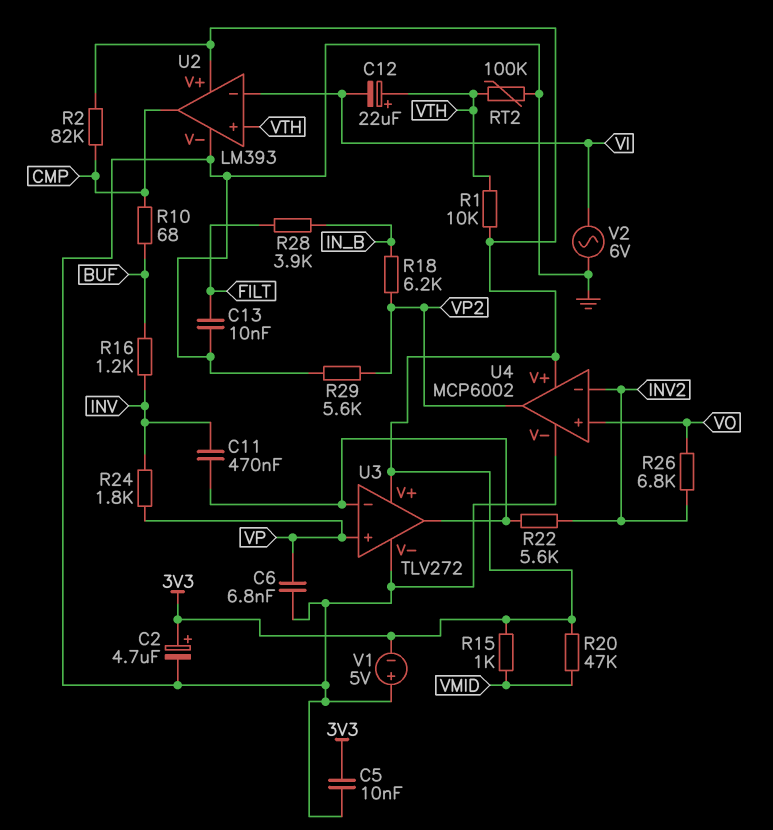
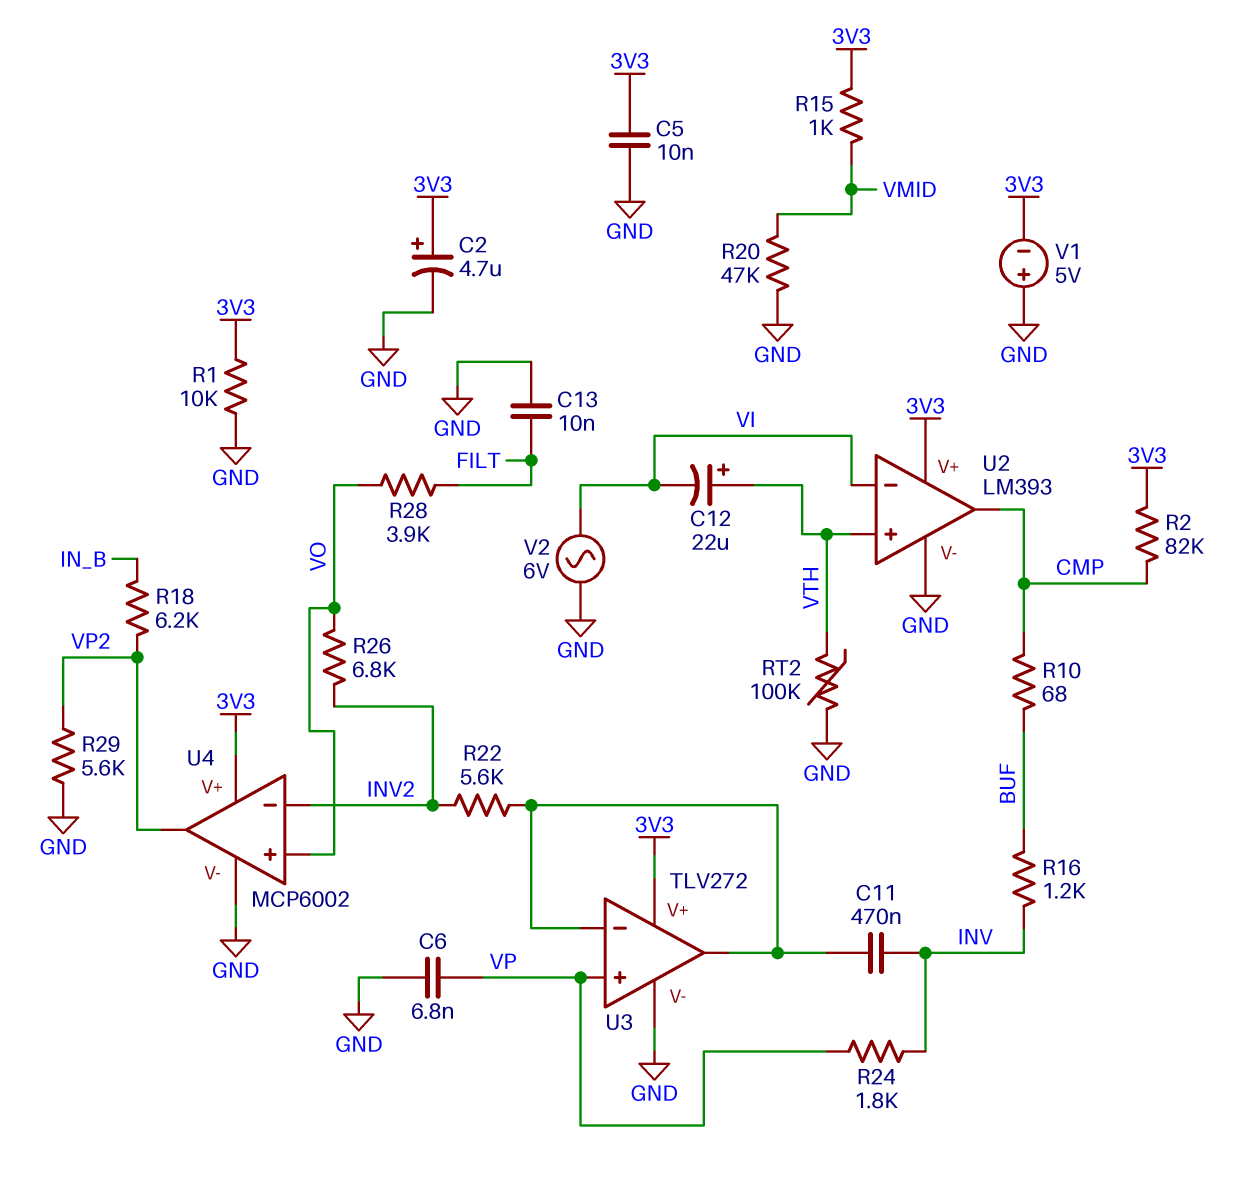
R1: 10k (3V3, VTH) -> 10k (3V3, GND)
R20: 47k (3V3, VMID) -> 47k (GND, VMID)
R28: 3.9k (FILT, IN_B) -> 3.9k (FILT, VO)

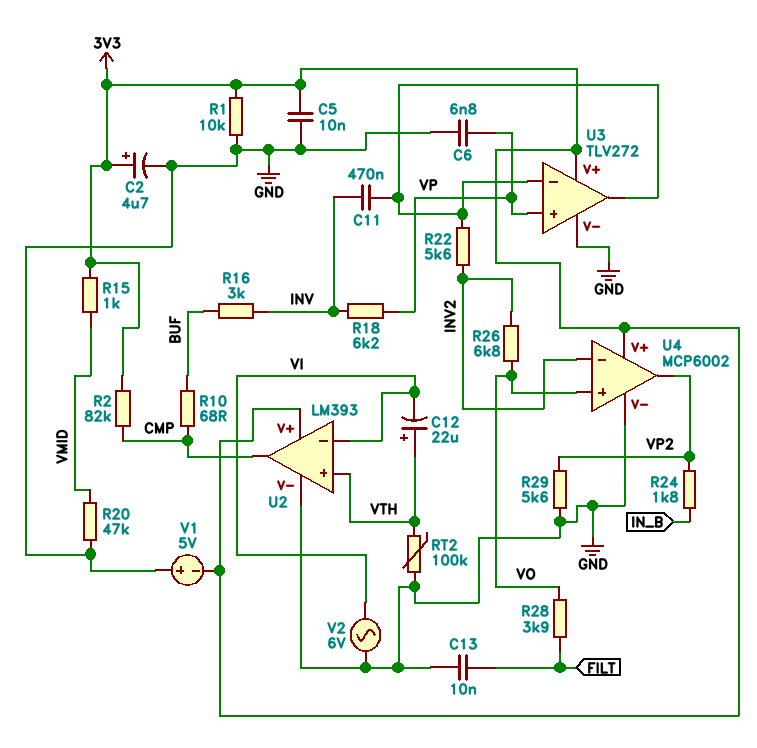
R16: 1.2k (BUF, INV) -> 3k (BUF, INV)
R18: 6.2k (IN_B, VP2) -> 6.2k (INV, VP)
R24: 1.8k (INV, VP) -> 1.8k (IN_B, VP2)

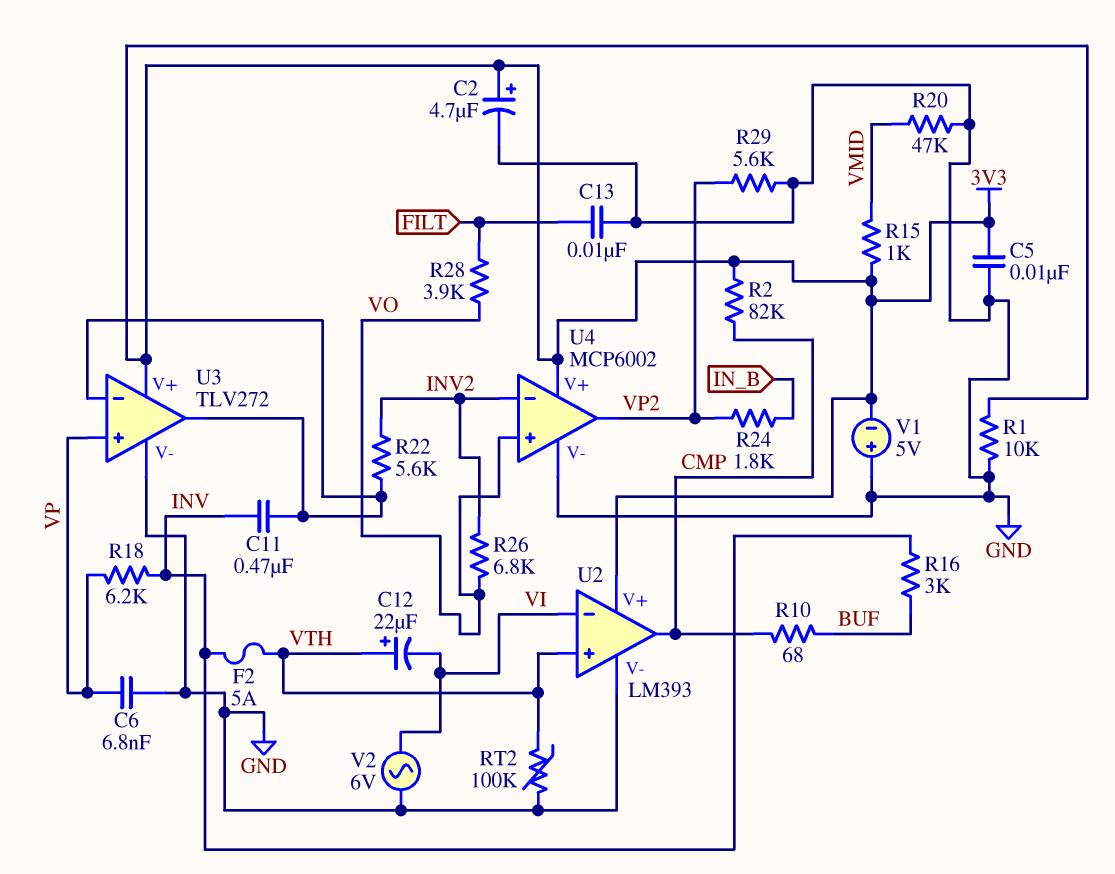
F2: none -> 5A (INV, VTH)

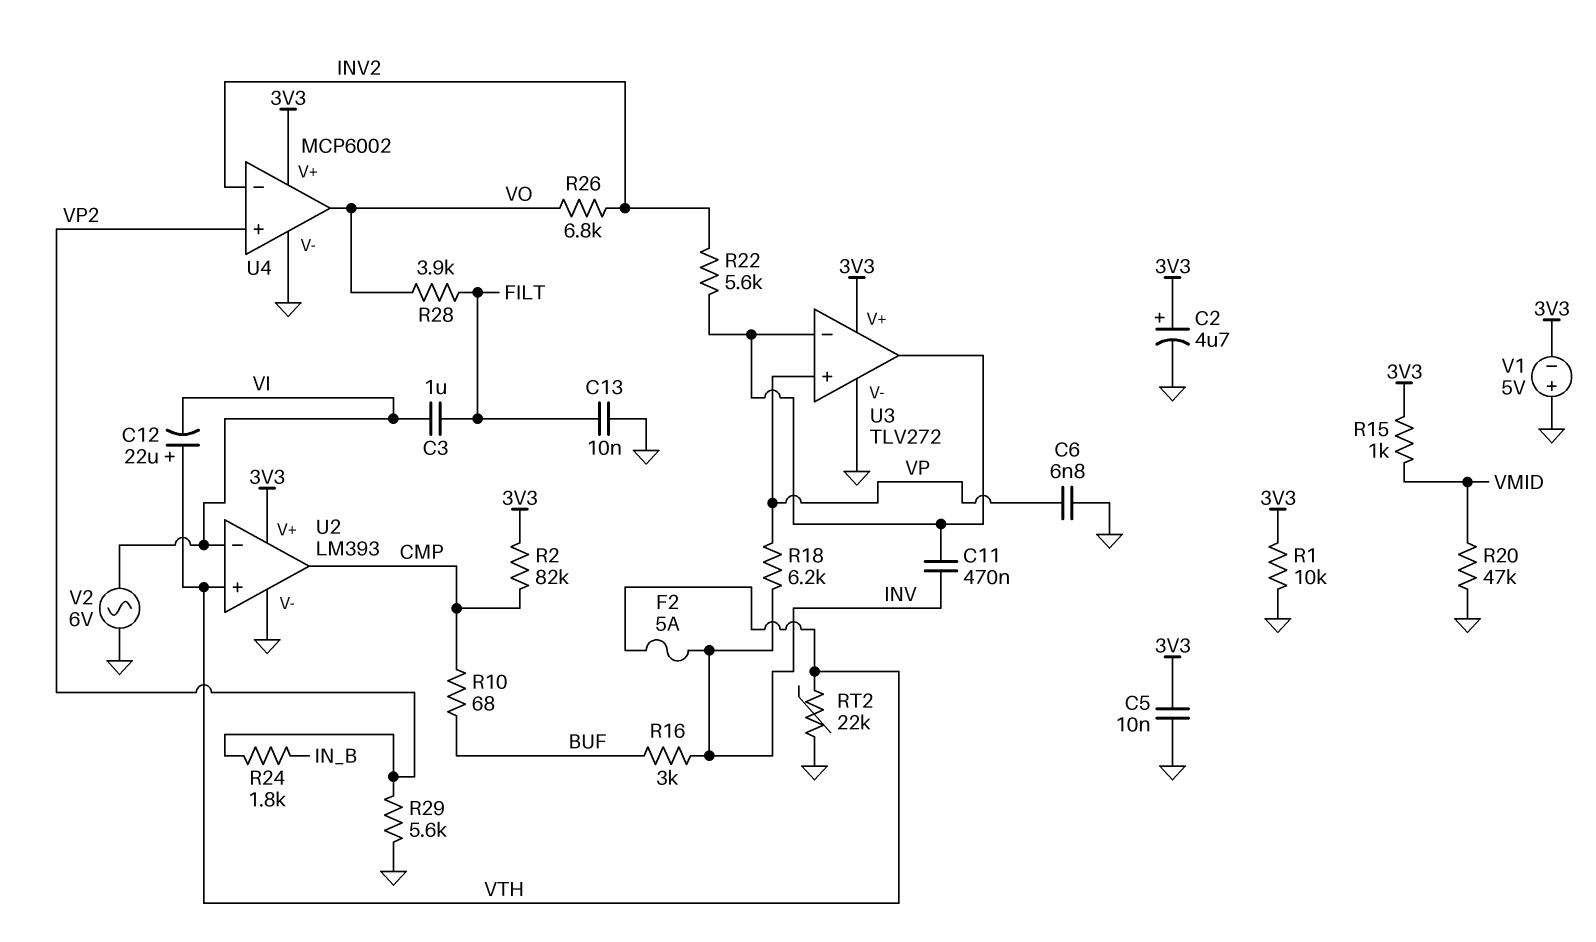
C3: none -> 1uF (FILT, VI)
RT2: 100k (GND, VTH) -> 22k (GND, VTH)
U4 pin in+: VO -> VP2
U4 pin out: VP2 -> VO

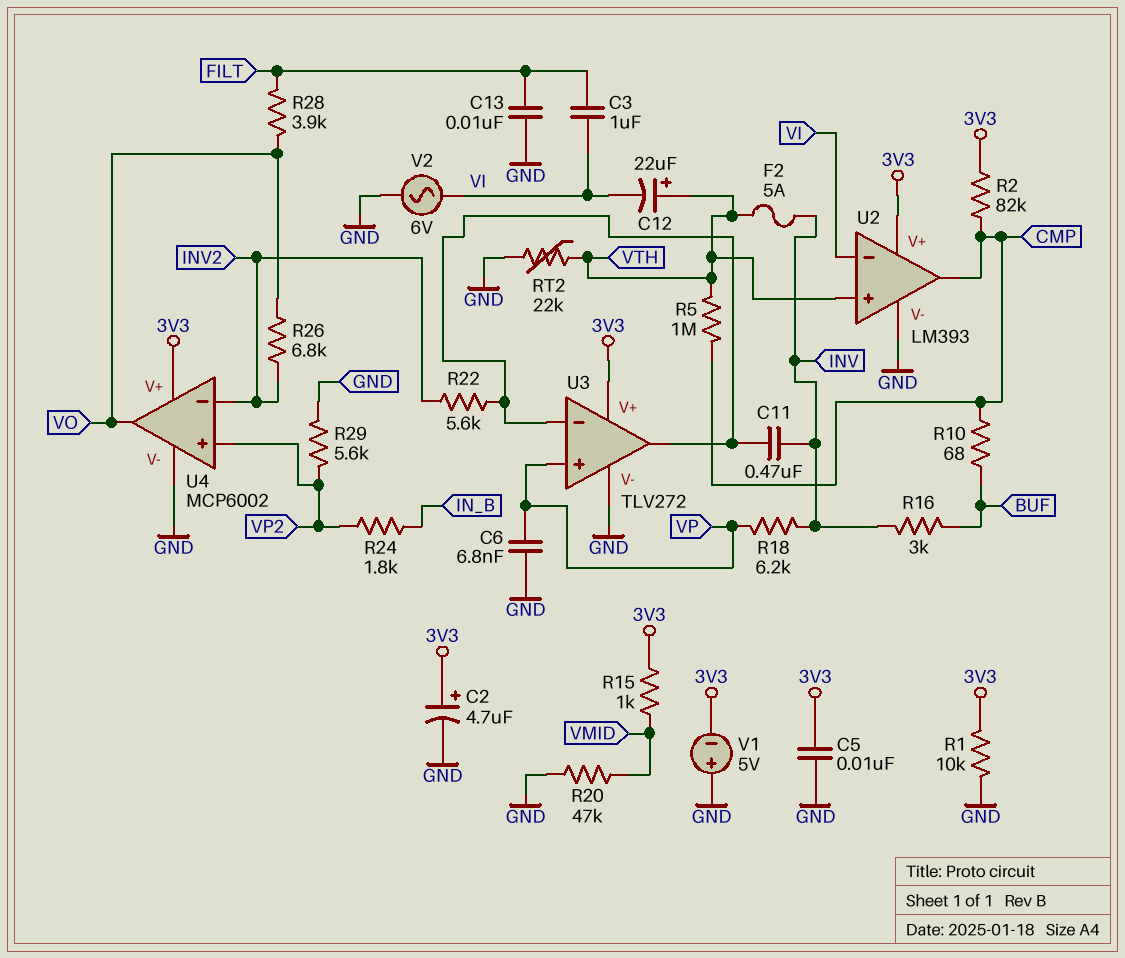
R5: none -> 1M (CMP, VTH)

